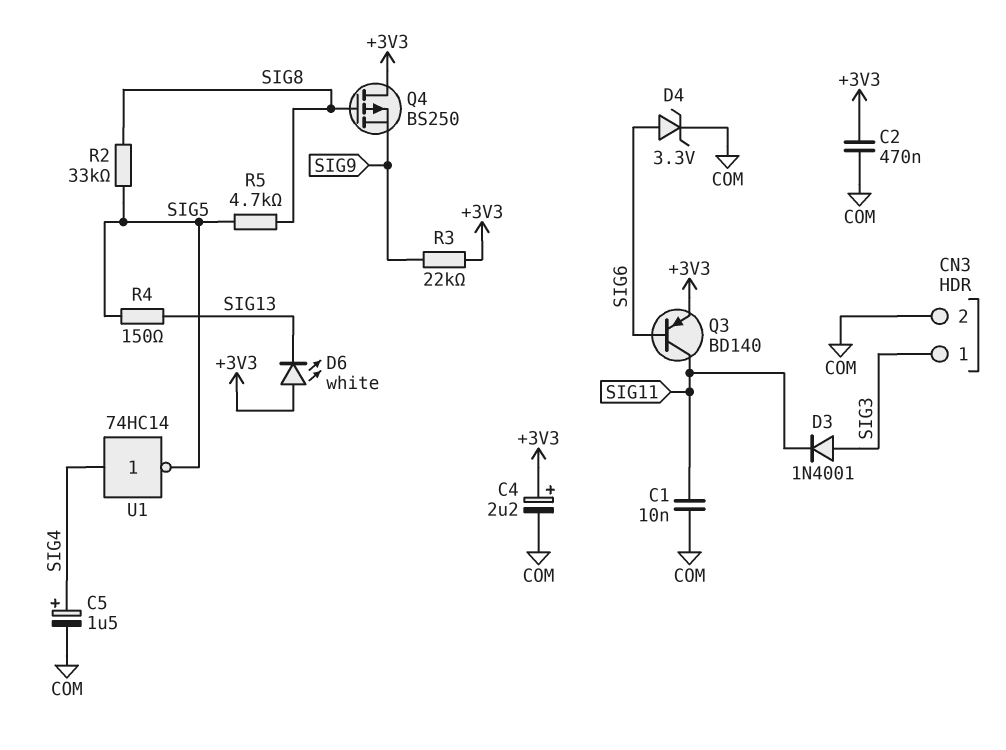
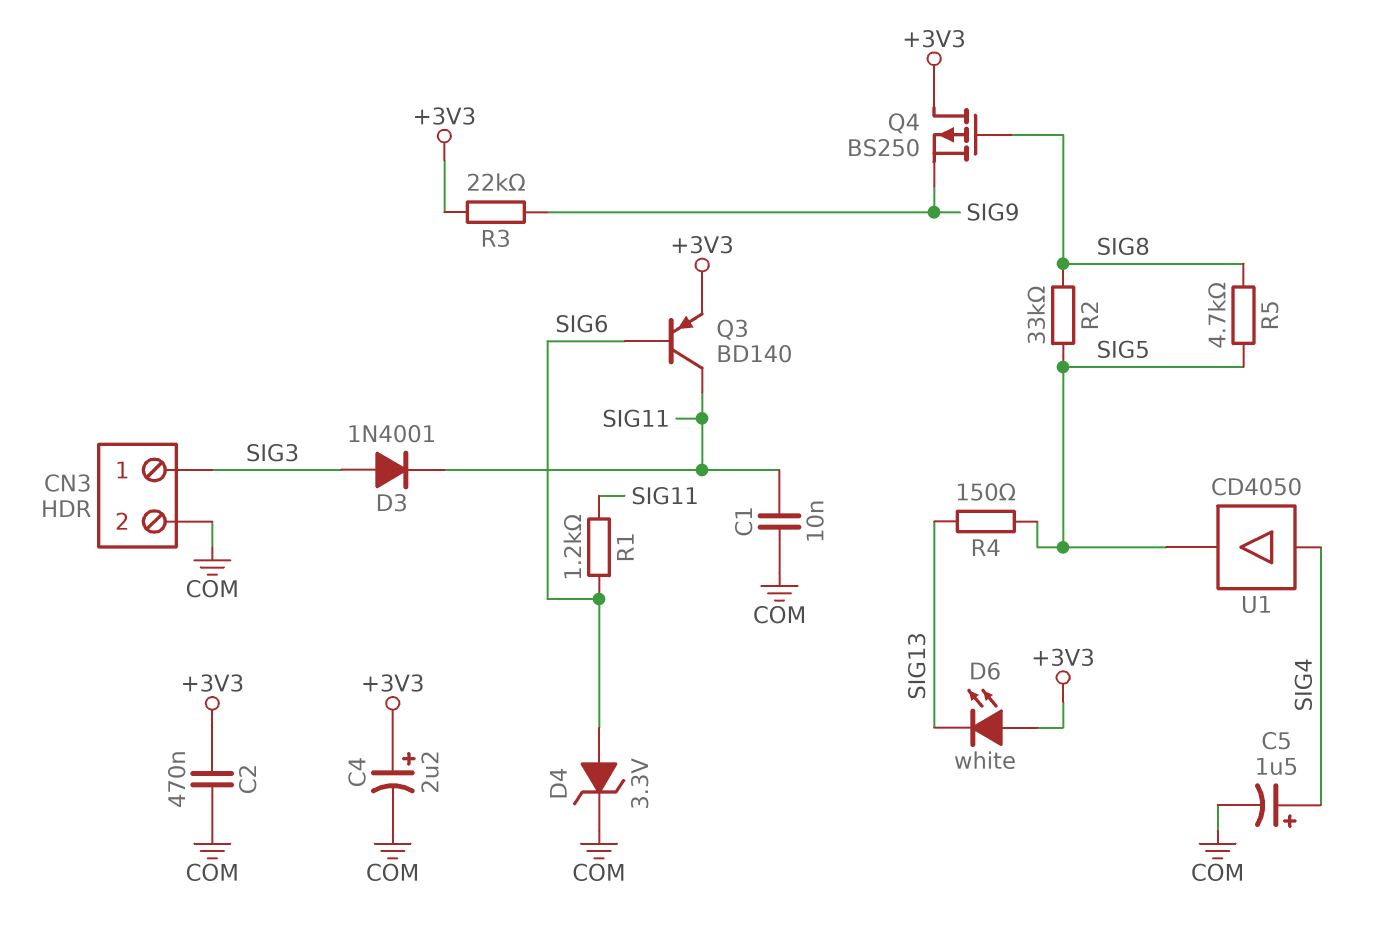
R1: none -> 1.2k (SIG6, SIG11)
U1: NOT 74HC14 (in SIG4, out SIG5) -> buffer CD4050 (in SIG4, out SIG5)

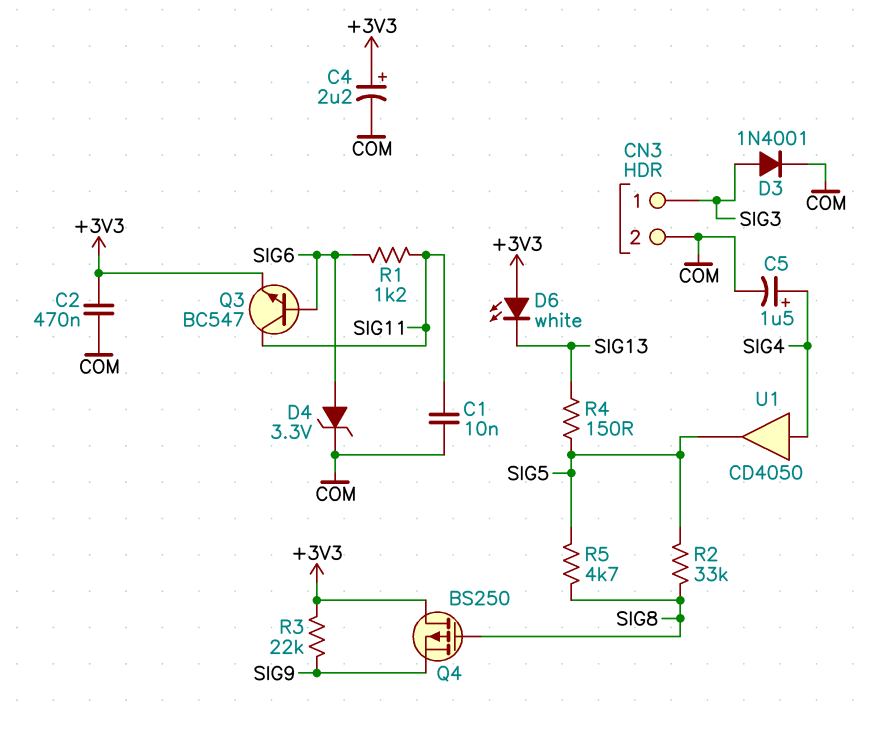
D3: diode 1N4001 (A SIG3, K SIG11) -> diode 1N4001 (A SIG3, K COM)
Q3: PNP BD140 (B SIG6, C SIG11, E +3V3) -> NPN BC547 (B SIG6, C SIG11, E +3V3)

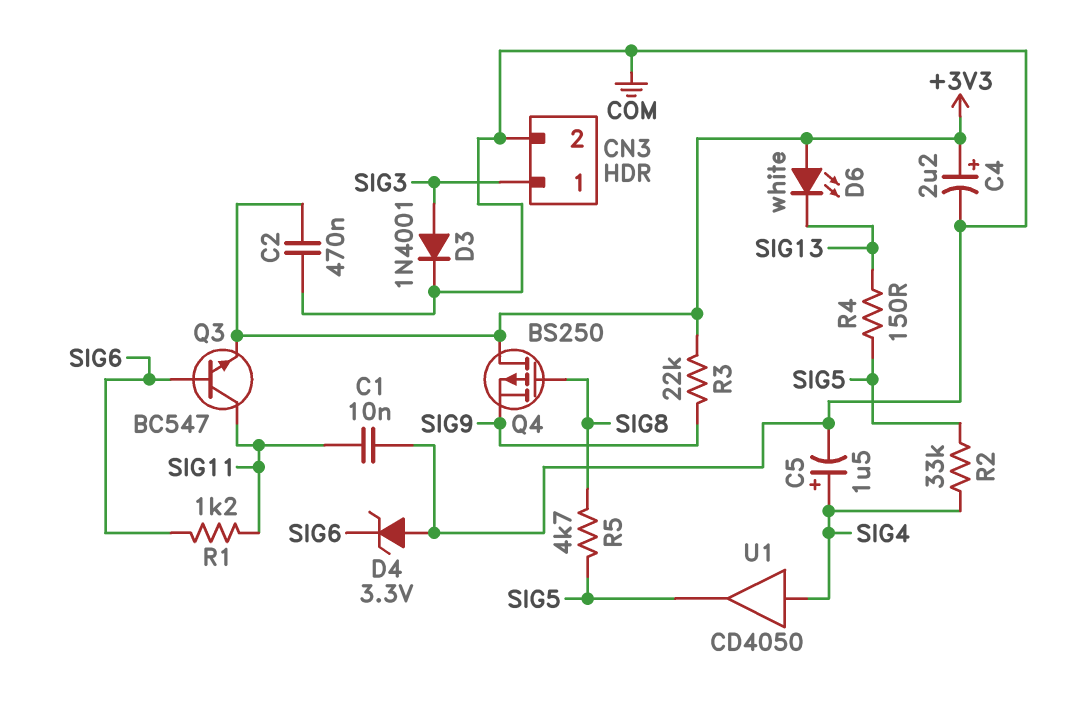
D4: zener 3.3V (A SIG6, K COM) -> zener 3.3V (A COM, K SIG6)
R2: 33k (SIG5, SIG8) -> 33k (SIG4, SIG5)

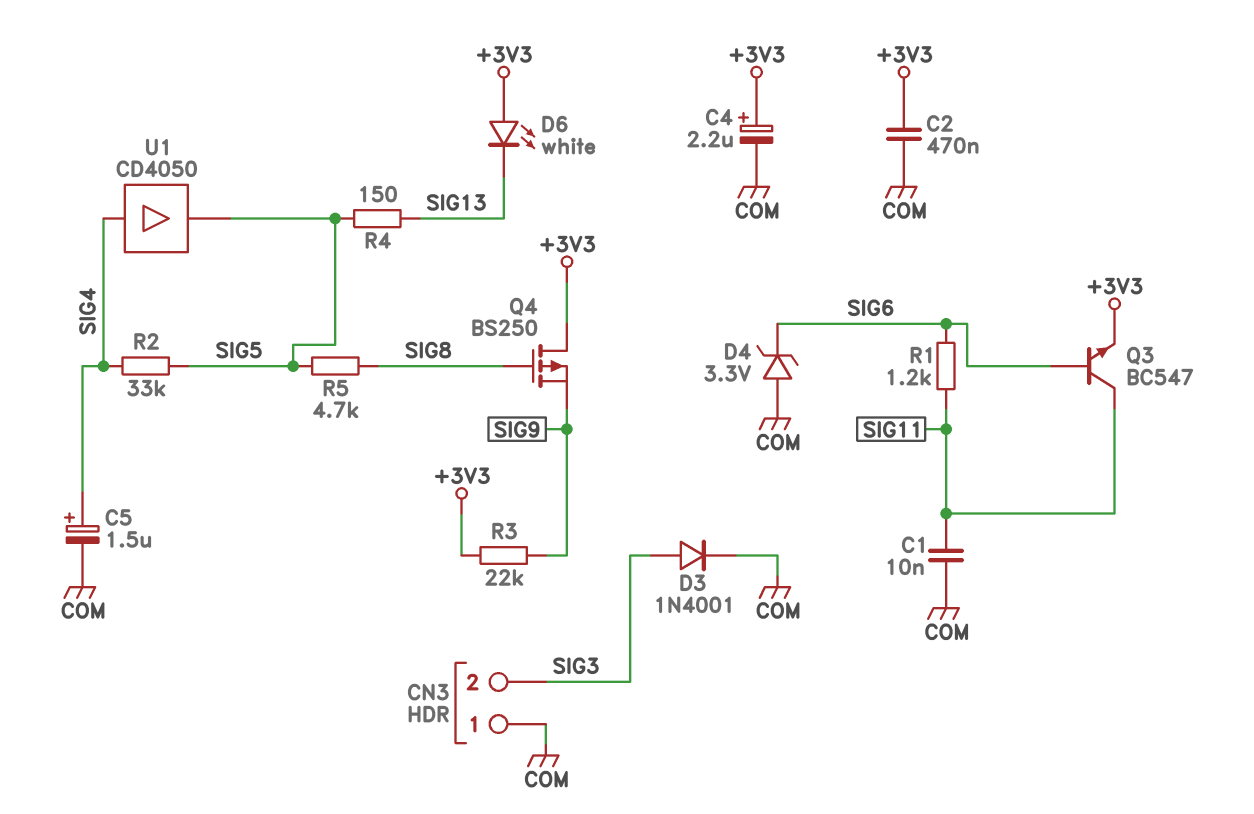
CN3 pin 1: SIG3 -> COM
CN3 pin 2: COM -> SIG3

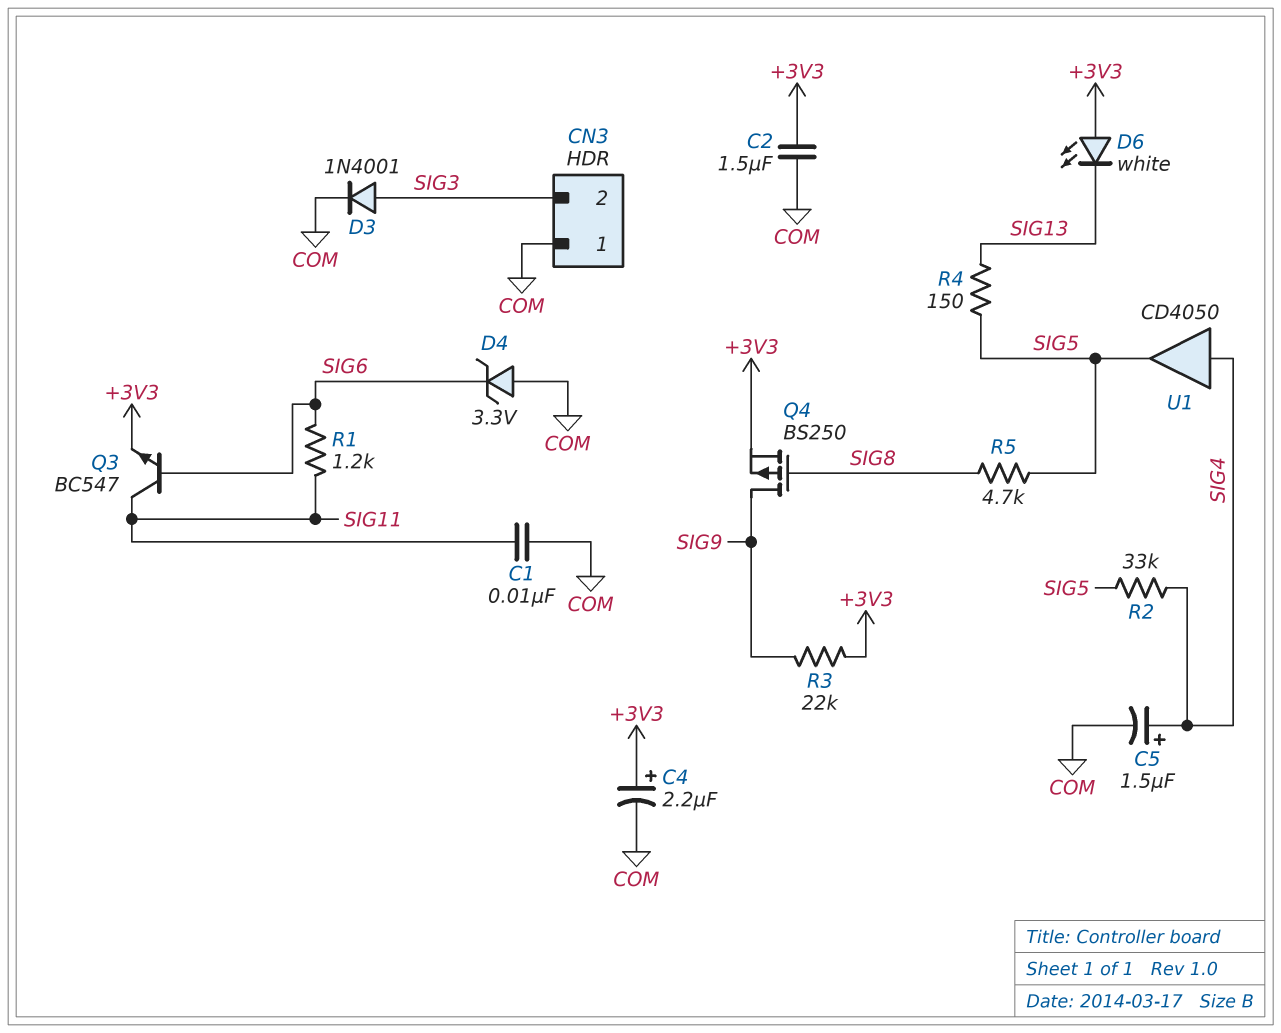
C2: 470nF (+3V3, COM) -> 1.5uF (+3V3, COM)
Q4: PMOS BS250 (G SIG8, D +3V3, S SIG9) -> PMOS BS250 (G SIG8, D SIG9, S +3V3)

